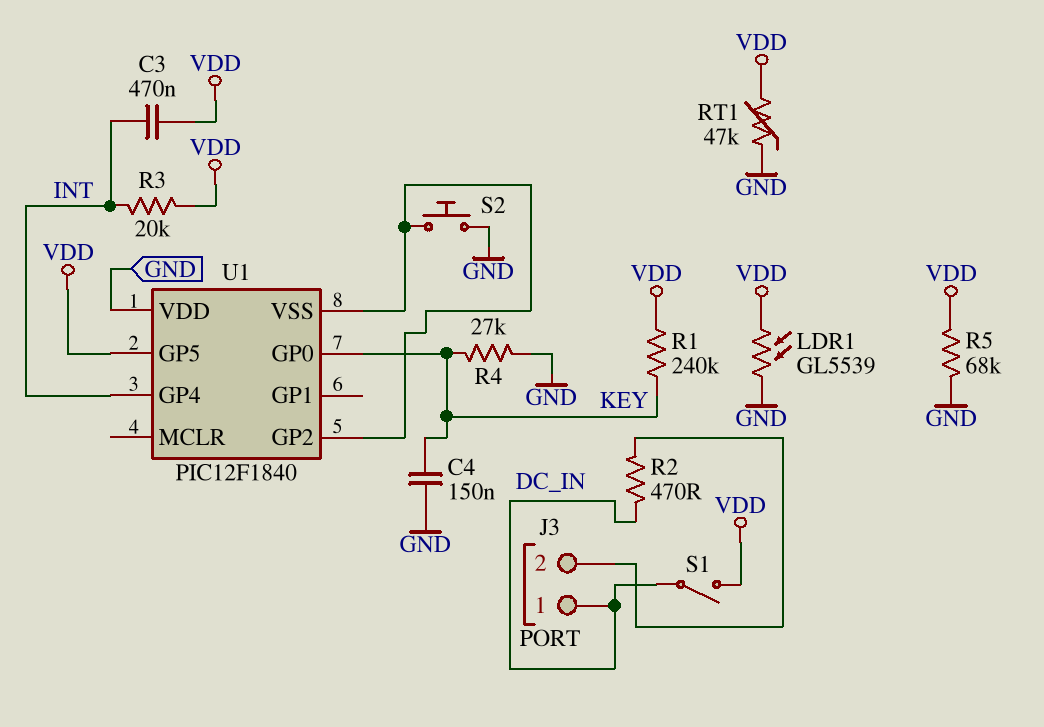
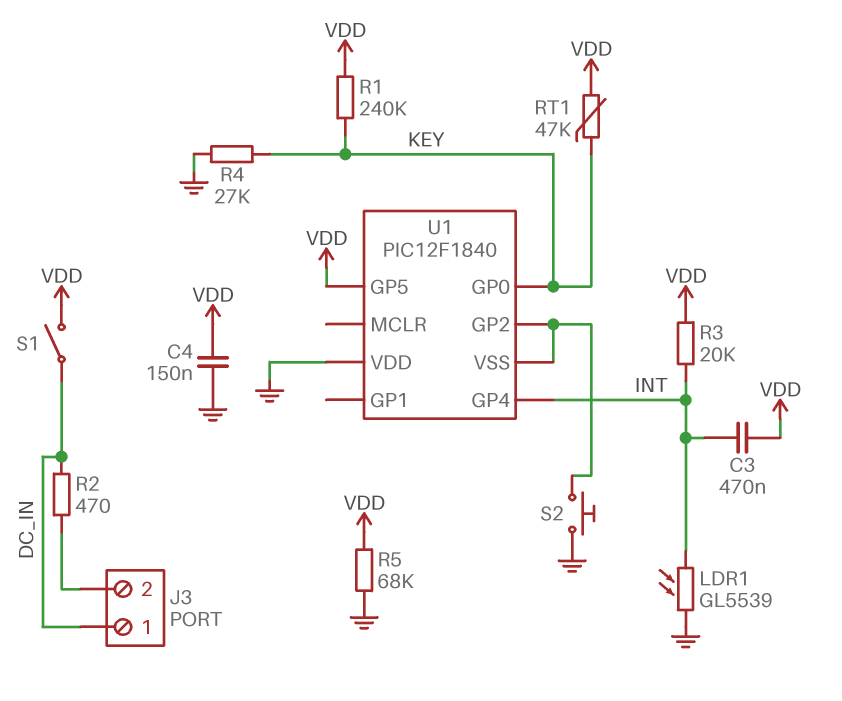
C4: 150nF (GND, KEY) -> 150nF (GND, VDD)
LDR1: GL5539 (GND, VDD) -> GL5539 (GND, INT)
RT1: 47k (GND, VDD) -> 47k (KEY, VDD)

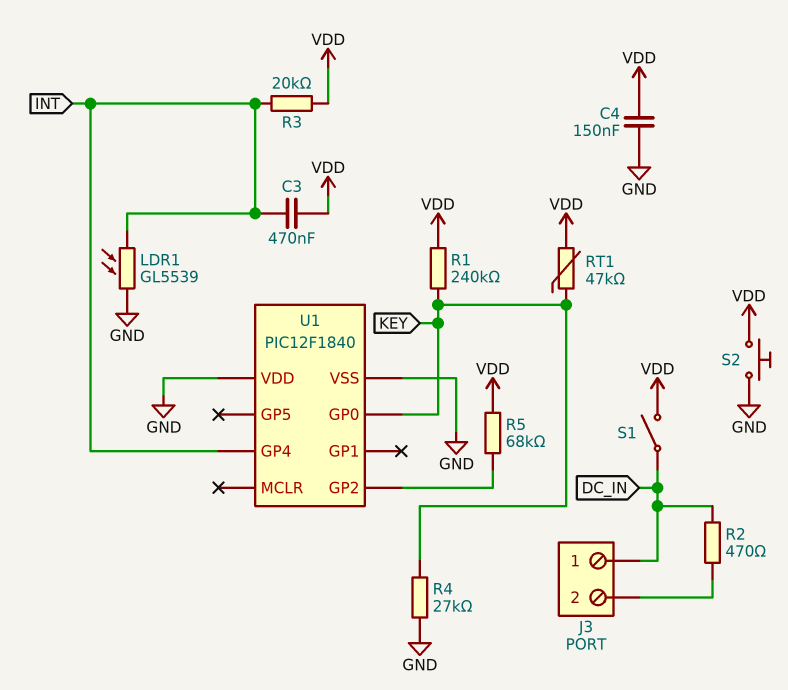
R5: 68k (GND, VDD) -> 68k (U1/GP2, VDD)
S2: button (GND, U1/GP2) -> button (GND, VDD)
U1 pin GP5: VDD -> none
U1 pin VSS: U1/GP2 -> GND

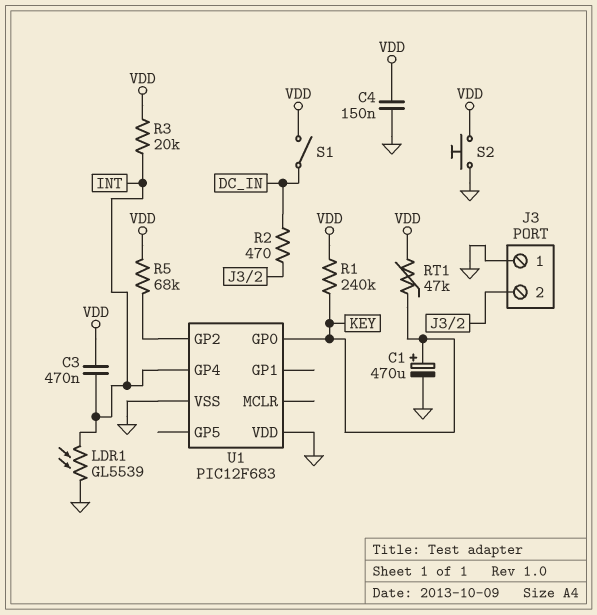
C1: none -> 470uF (plus KEY, minus GND)
J3 pin 1: DC_IN -> GND
R4: 27k (GND, KEY) -> none
U1: PIC12F1840 -> PIC12F683

